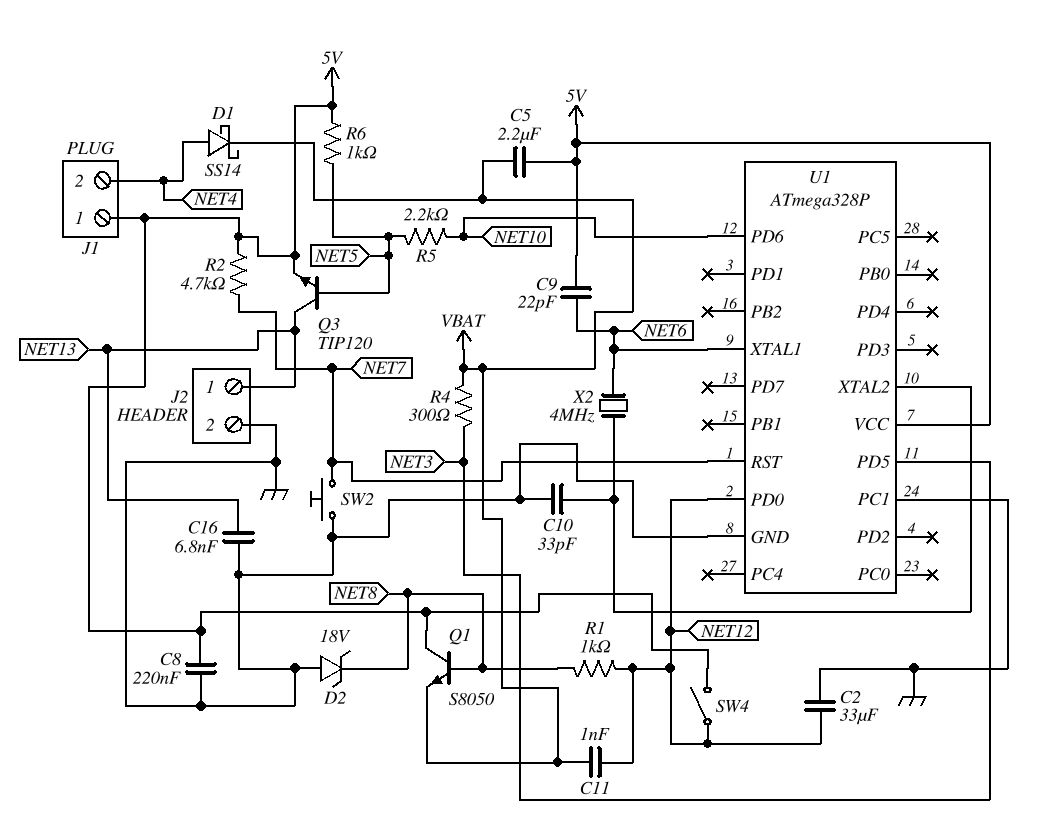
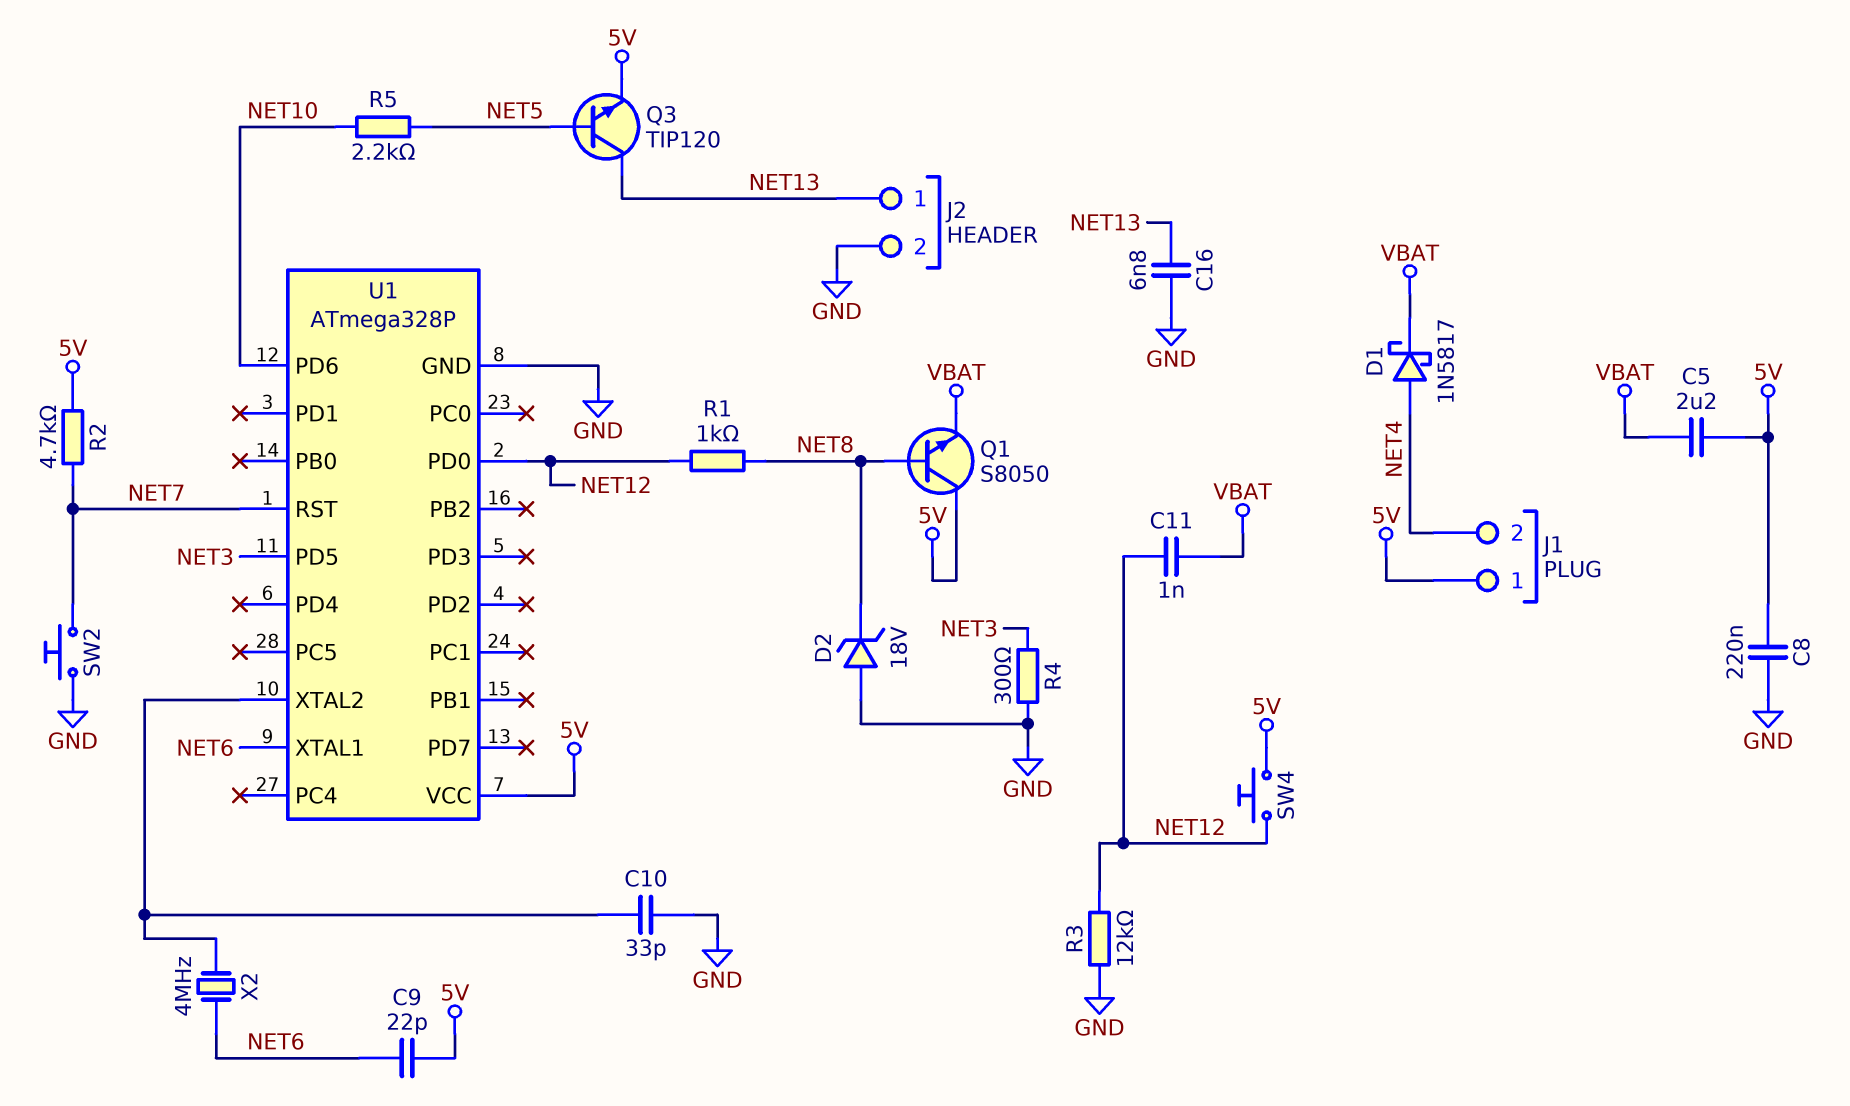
C2: 33uF (GND, NET12) -> none
D1: schottky SS14 (A NET4, K VBAT) -> schottky 1N5817 (A NET4, K VBAT)
R3: none -> 12k (GND, NET12)
R4: 300 (NET3, VBAT) -> 300 (GND, NET3)
R6: 1k (5V, NET5) -> none
SW4: switch (5V, NET12) -> button (5V, NET12)
U1 pin PC1: GND -> none

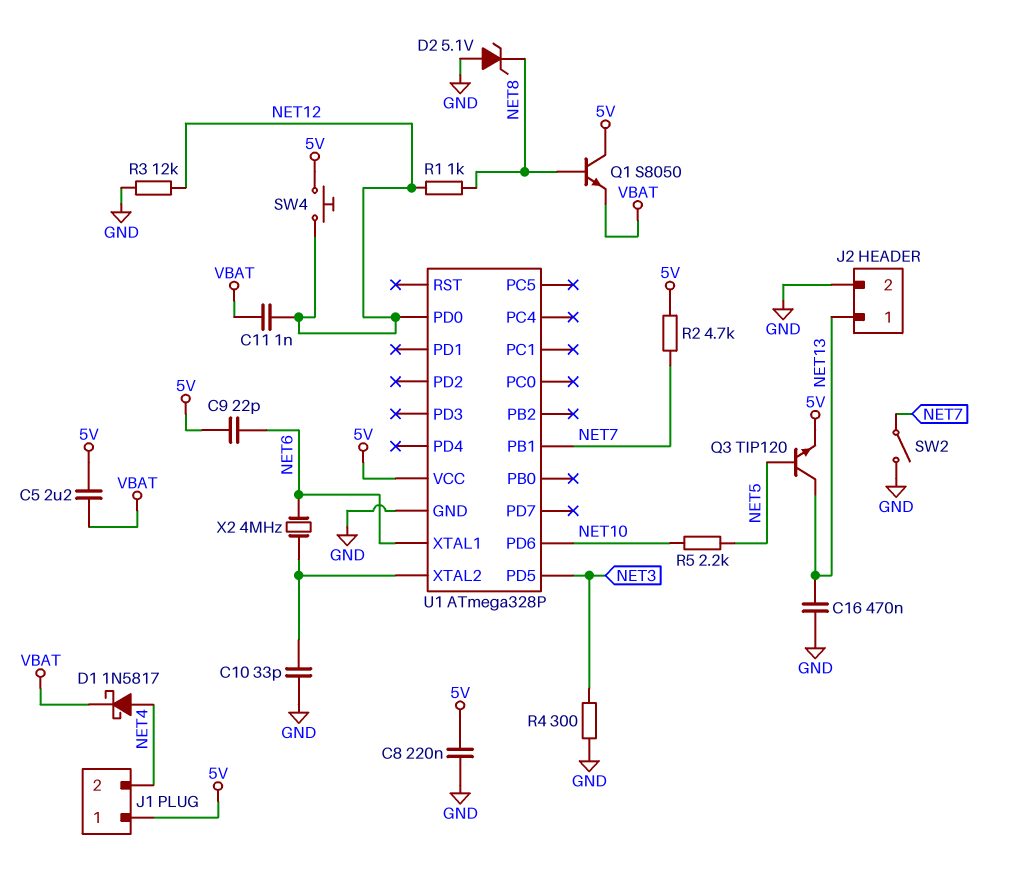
C16: 6.8nF (GND, NET13) -> 470nF (GND, NET13)
D2: zener 18V (A GND, K NET8) -> zener 5.1V (A GND, K NET8)
SW2: button (GND, NET7) -> switch (GND, NET7)
U1 pin PB1: none -> NET7
U1 pin RST: NET7 -> none

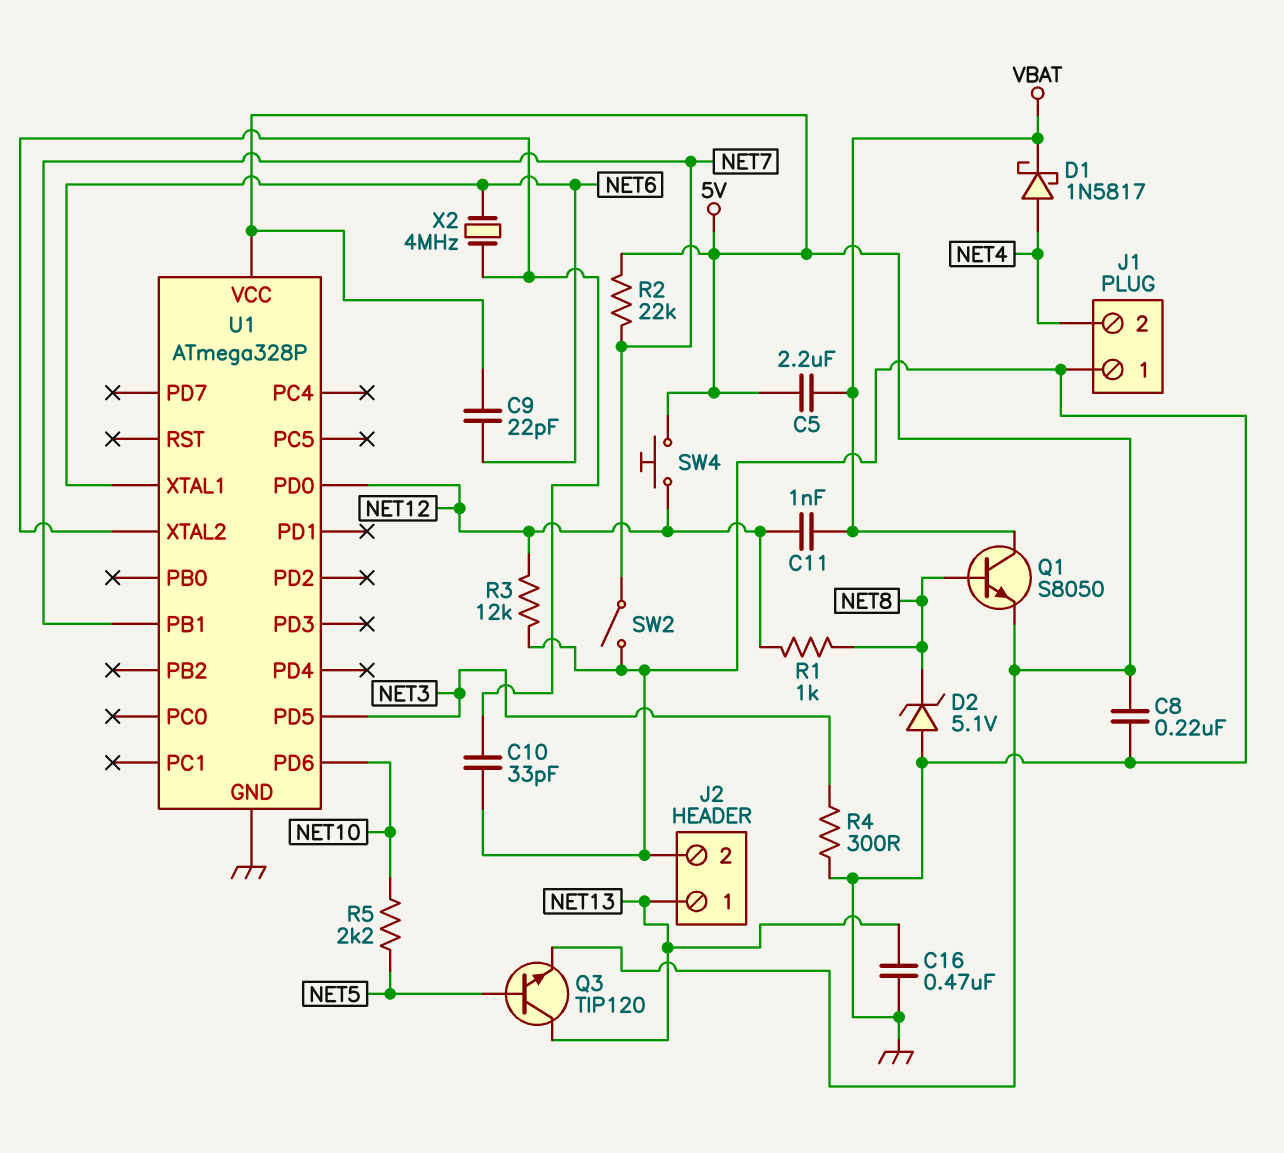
J1 pin 1: 5V -> GND
Q1: NPN S8050 (B NET8, C 5V, E VBAT) -> NPN S8050 (B NET8, C VBAT, E 5V)
R2: 4.7k (5V, NET7) -> 22k (5V, NET7)

